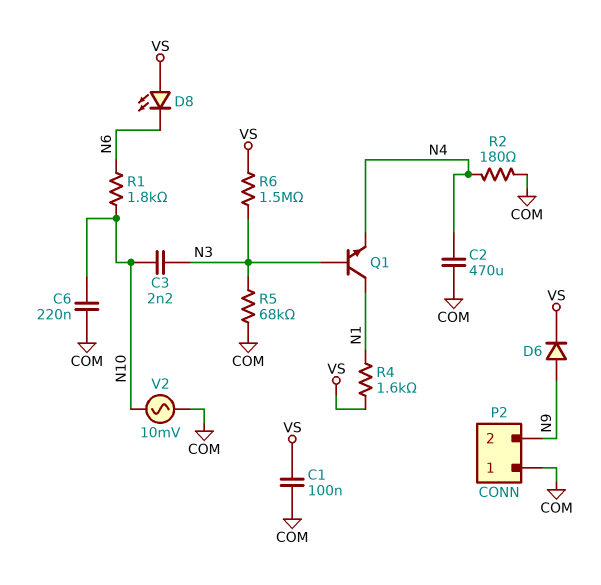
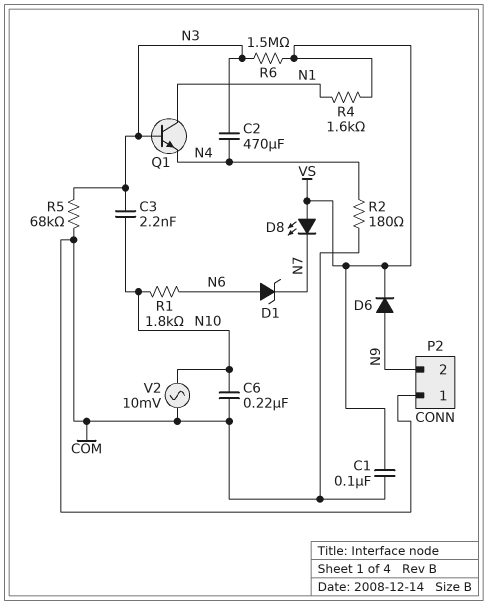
C2: 470uF (COM, N4) -> 470uF (N3, N4)
D1: none -> zener (A N6, K N7)
D8: LED (A VS, K N6) -> LED (A VS, K N7)

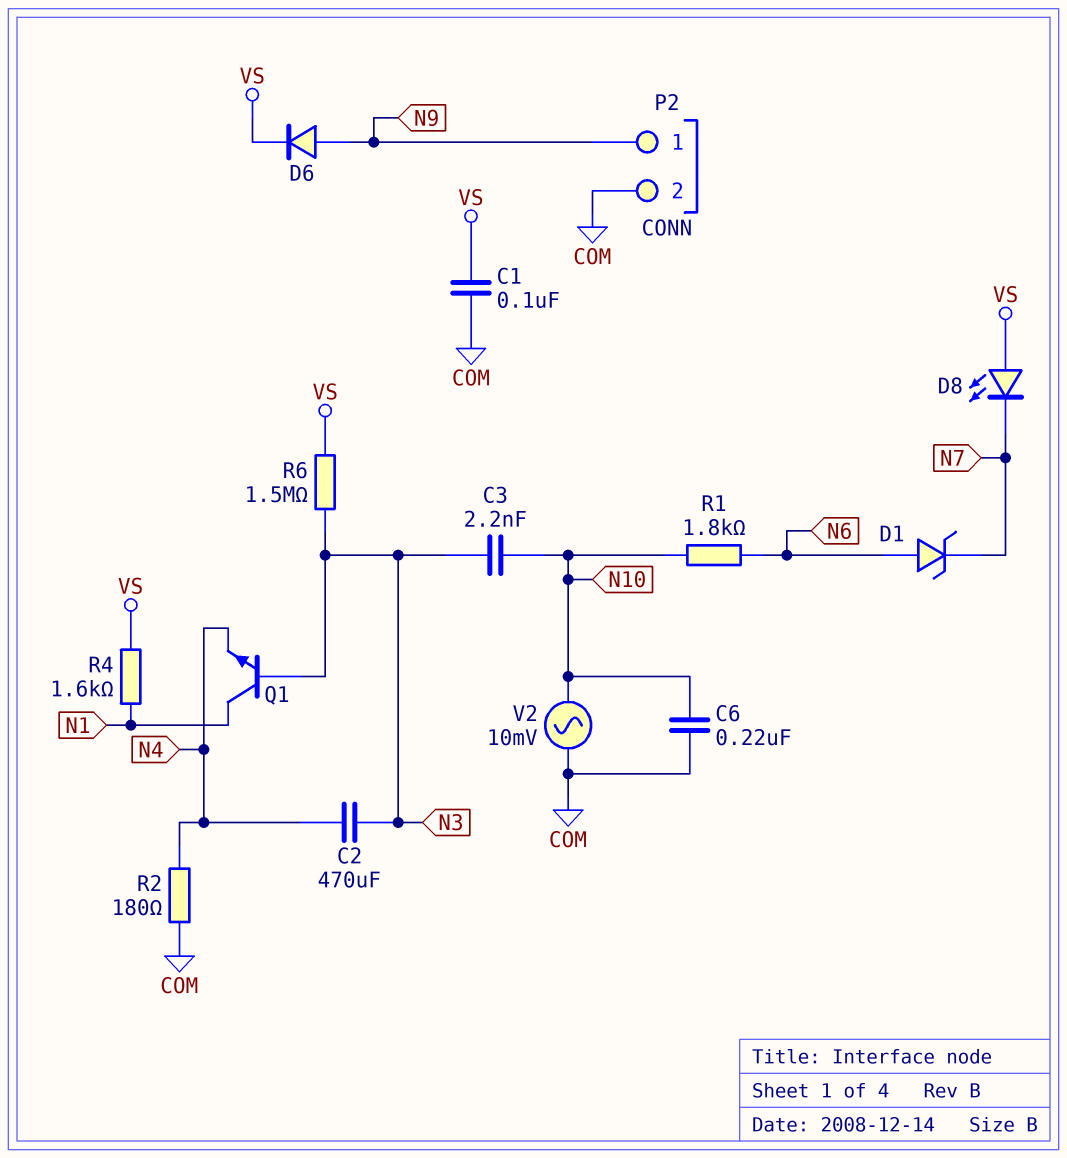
P2 pin 1: COM -> N9
P2 pin 2: N9 -> COM
R5: 68k (COM, N3) -> none

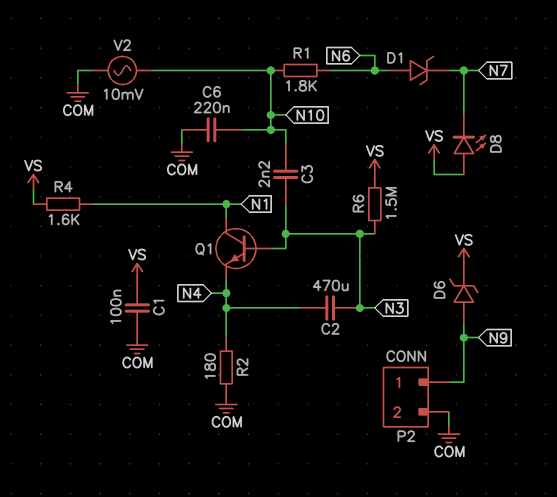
D6: diode (A N9, K VS) -> zener (A N9, K VS)

